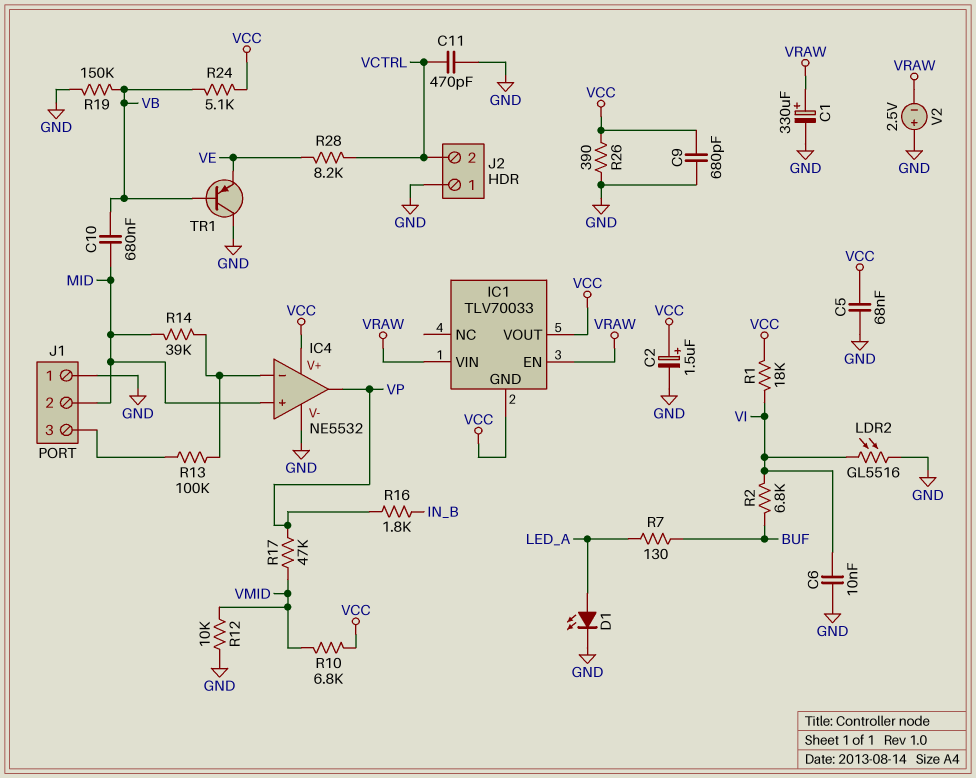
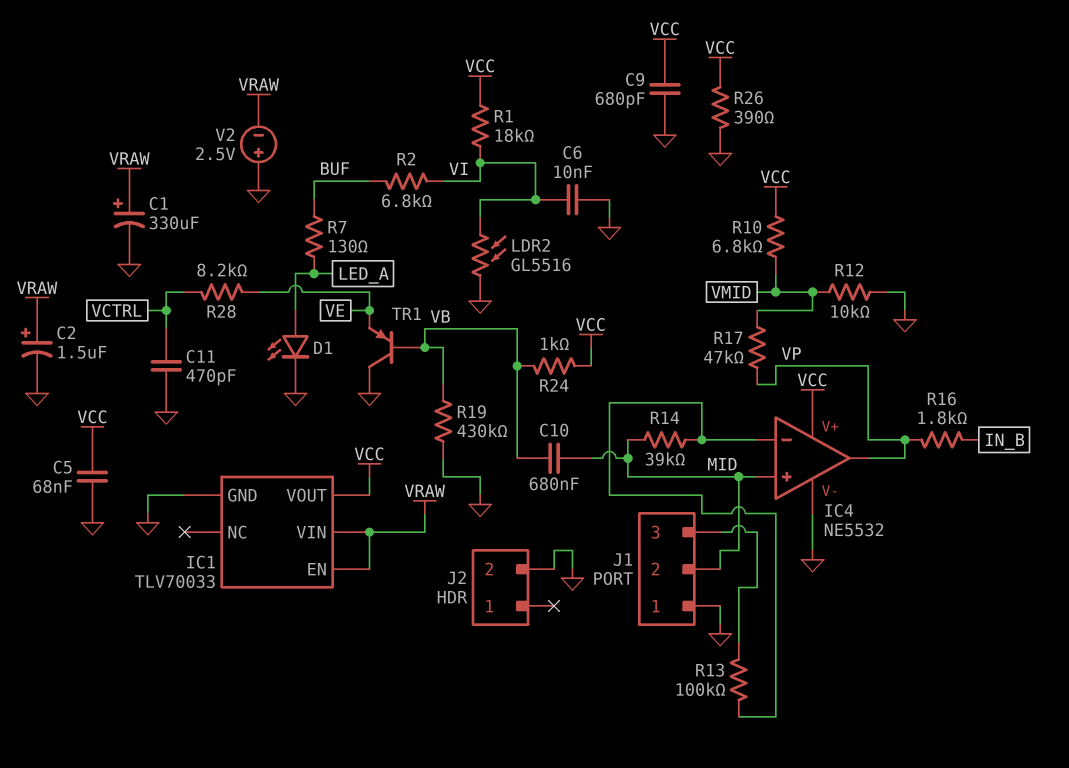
C2: 1.5uF (plus VCC, minus GND) -> 1.5uF (plus VRAW, minus GND)
IC1 pin GND: VCC -> GND
J2 pin 1: GND -> none
J2 pin 2: VCTRL -> GND
R19: 150k (GND, VB) -> 430k (GND, VB)
R24: 5.1k (VB, VCC) -> 1k (VB, VCC)

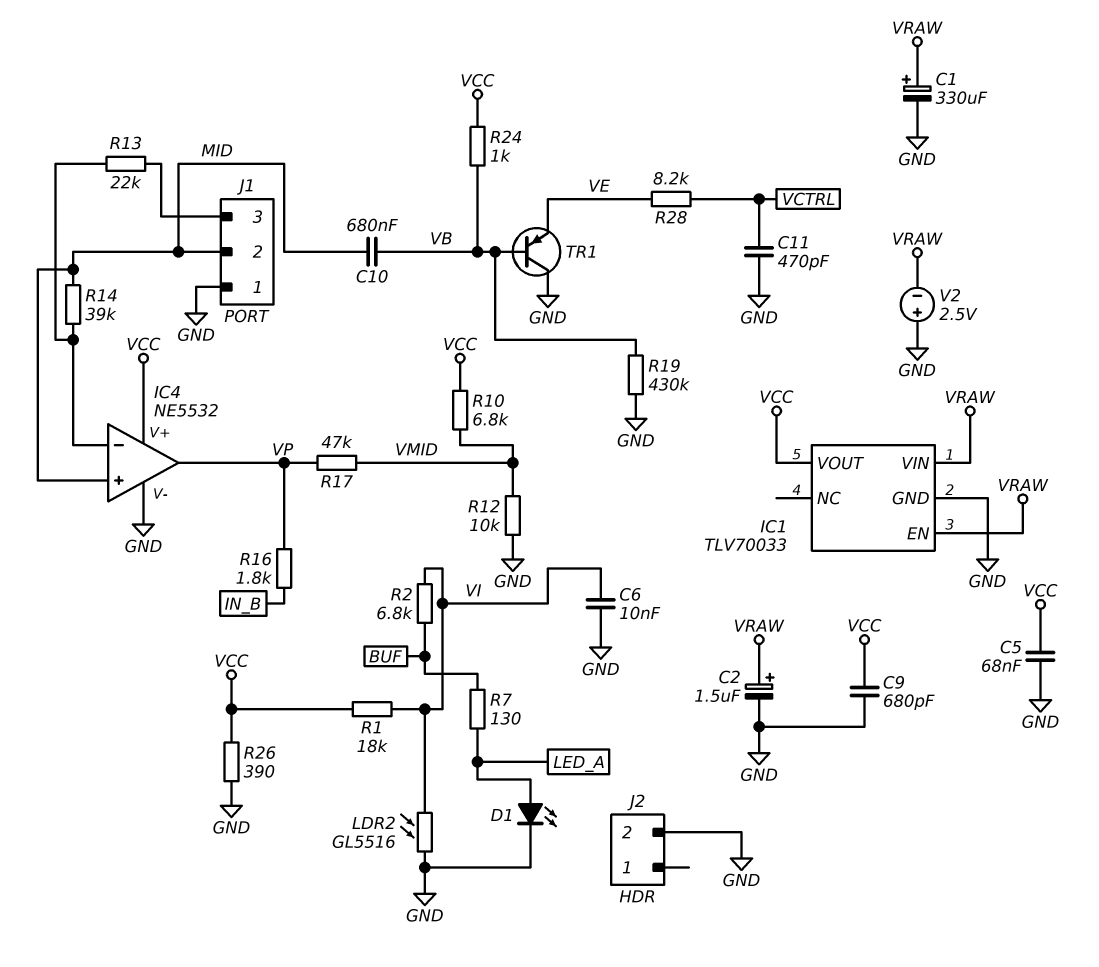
R13: 100k (IC4/in-, J1/3) -> 22k (IC4/in-, J1/3)

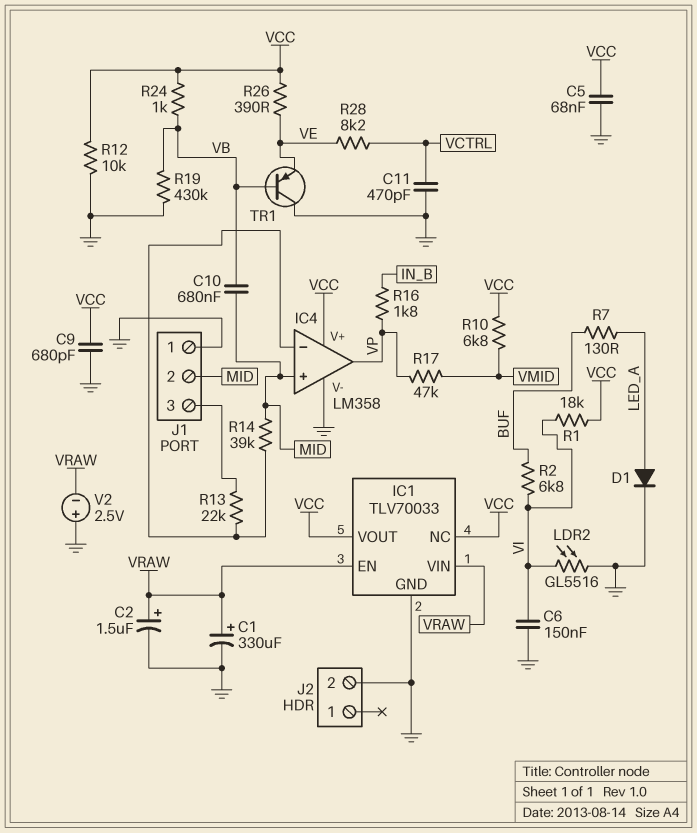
C6: 10nF (GND, VI) -> 150nF (GND, VI)
D1: LED (A LED_A, K GND) -> diode (A LED_A, K GND)
IC1 pin NC: none -> VCC
IC4: NE5532 -> LM358
R12: 10k (GND, VMID) -> 10k (GND, VCC)
R26: 390 (GND, VCC) -> 390 (VCC, VE)

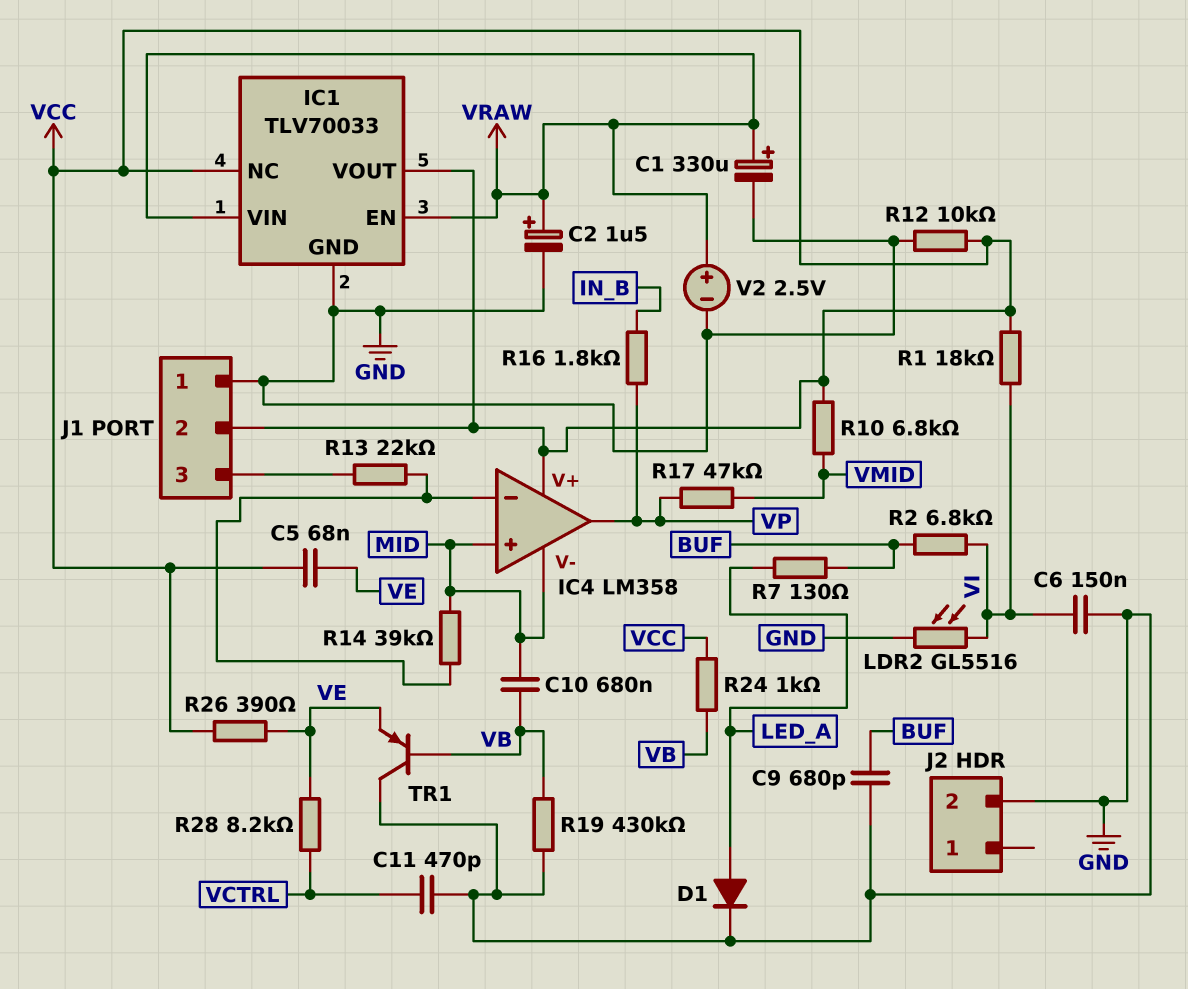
C5: 68nF (GND, VCC) -> 68nF (VCC, VE)
C9: 680pF (GND, VCC) -> 680pF (BUF, GND)
IC4 pin V-: GND -> MID
J1 pin 2: MID -> VCC
V2: 2.5V (plus GND, minus VRAW) -> 2.5V (plus VRAW, minus GND)

